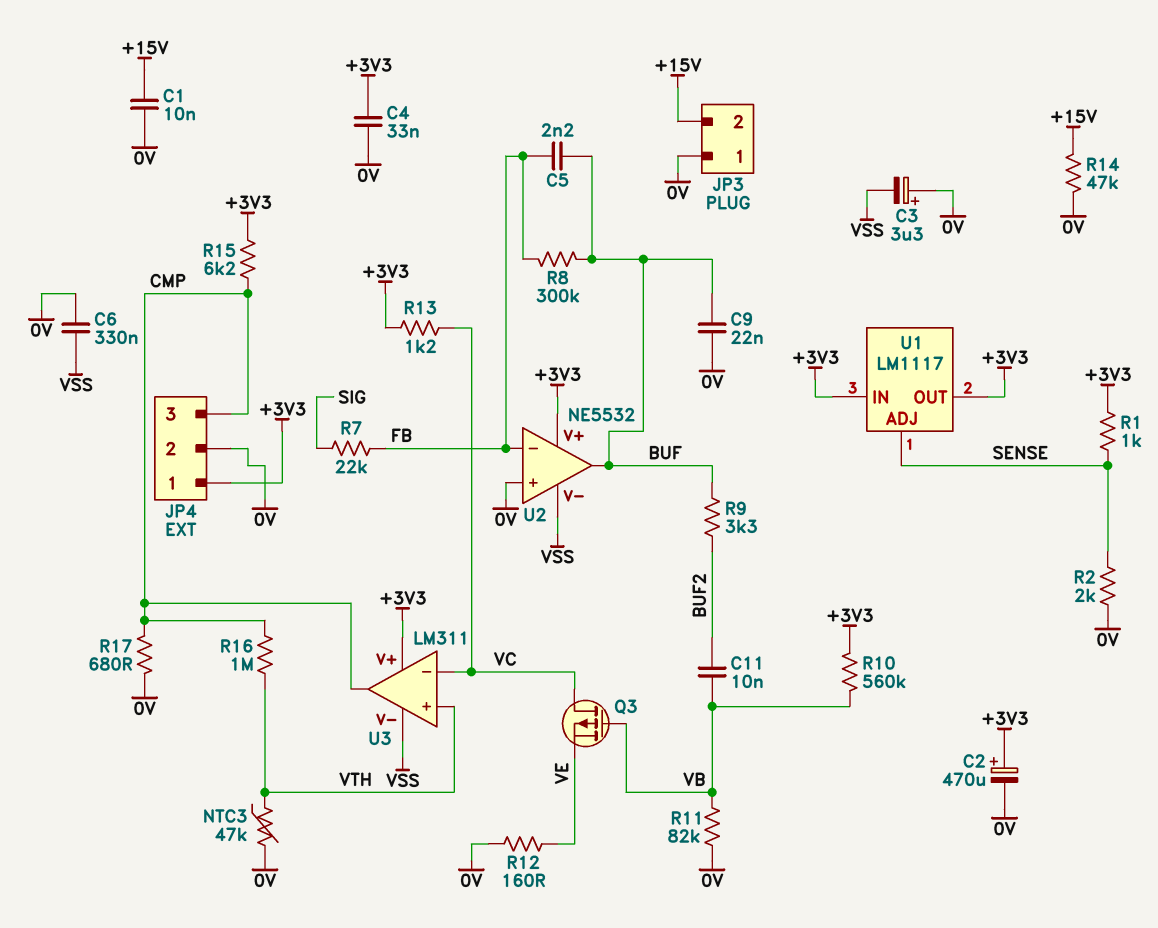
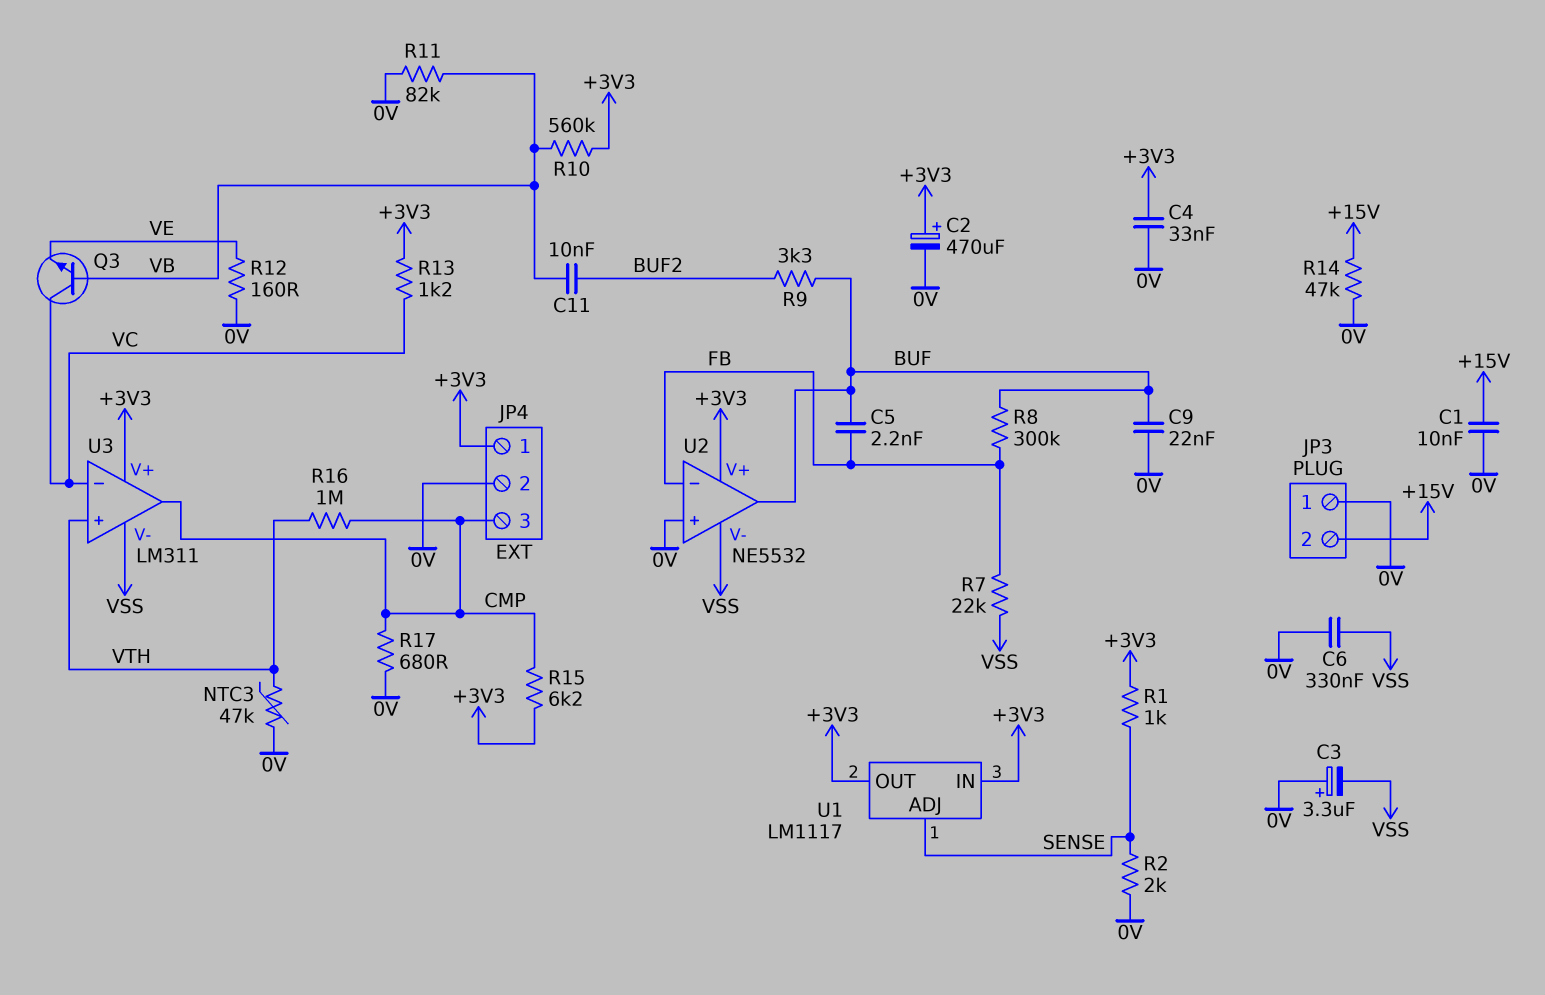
Q3: PMOS (G VB, D VC, S VE) -> NPN (B VB, C VC, E VE)
R7: 22k (FB, SIG) -> 22k (FB, VSS)

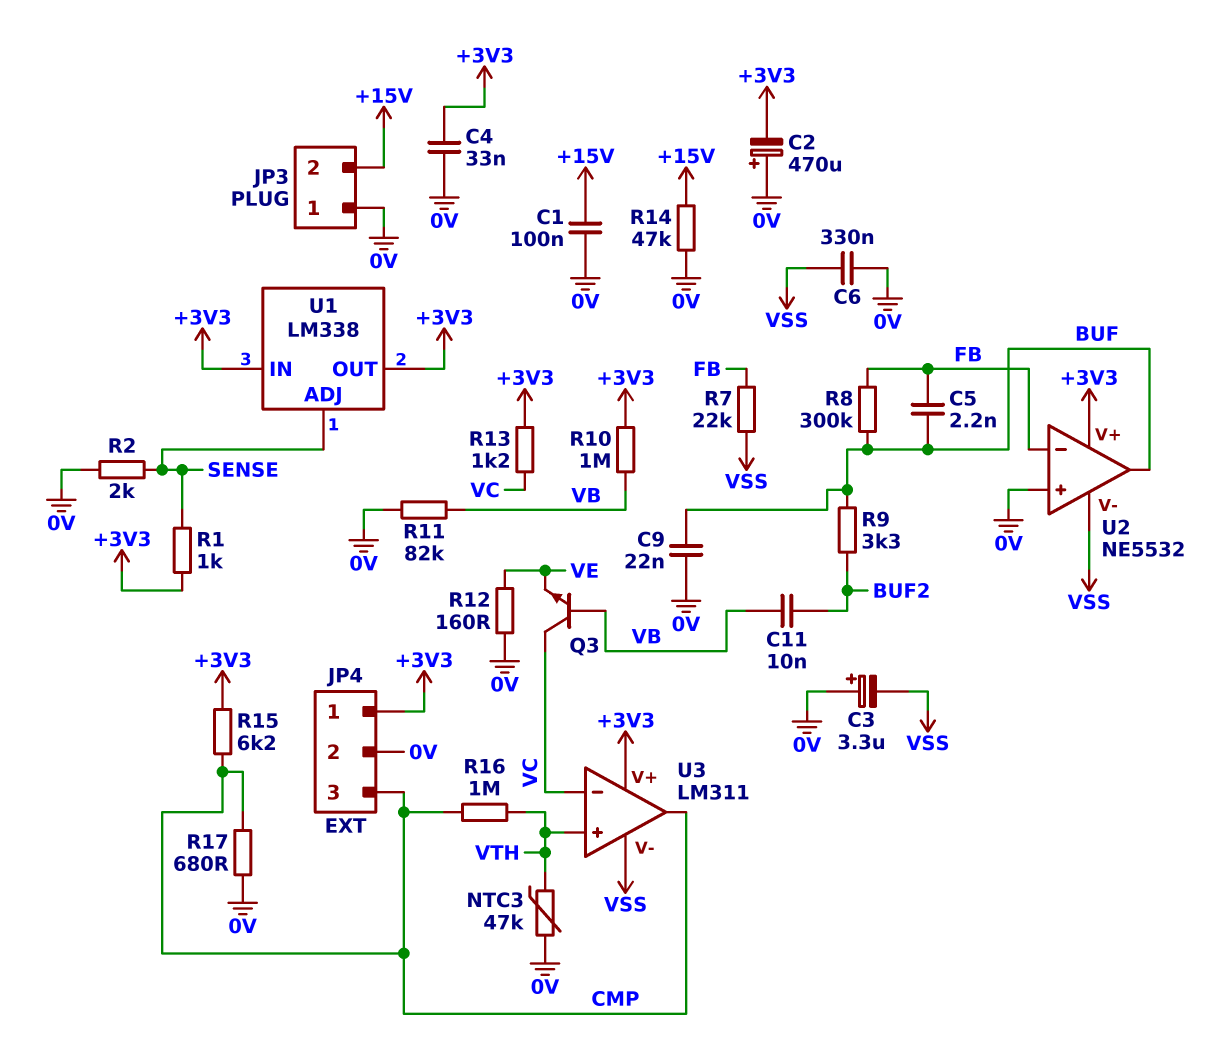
C1: 10nF (+15V, 0V) -> 100nF (+15V, 0V)
C2: 470uF (plus +3V3, minus 0V) -> 470uF (plus 0V, minus +3V3)
R10: 560k (+3V3, VB) -> 1M (+3V3, VB)
U1: LM1117 -> LM338

